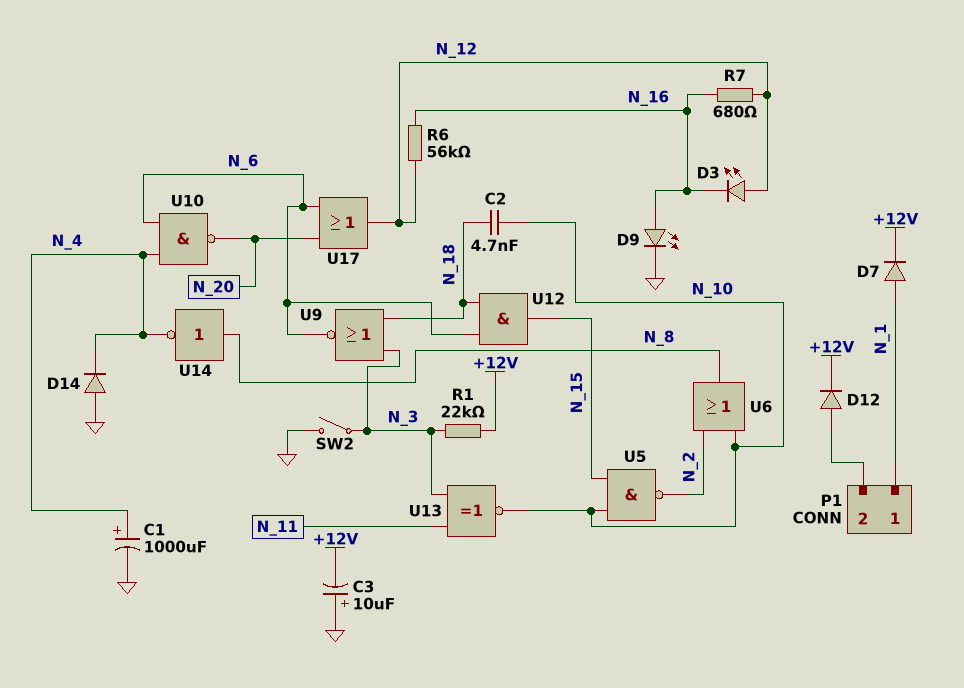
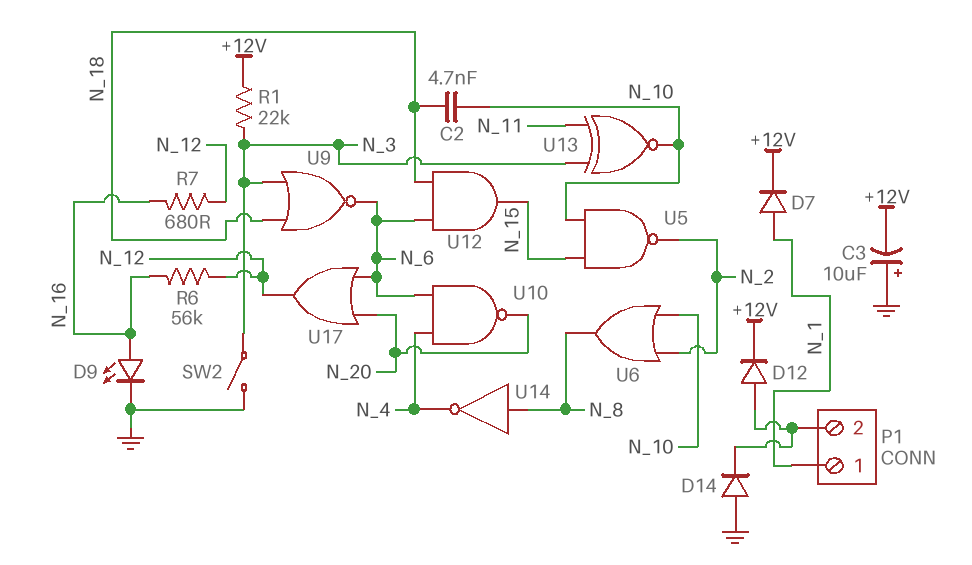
C1: 1000uF (plus N_4, minus GND) -> none
D3: LED (A N_12, K N_16) -> none
D14: diode (A GND, K N_4) -> diode (A GND, K P1/2)

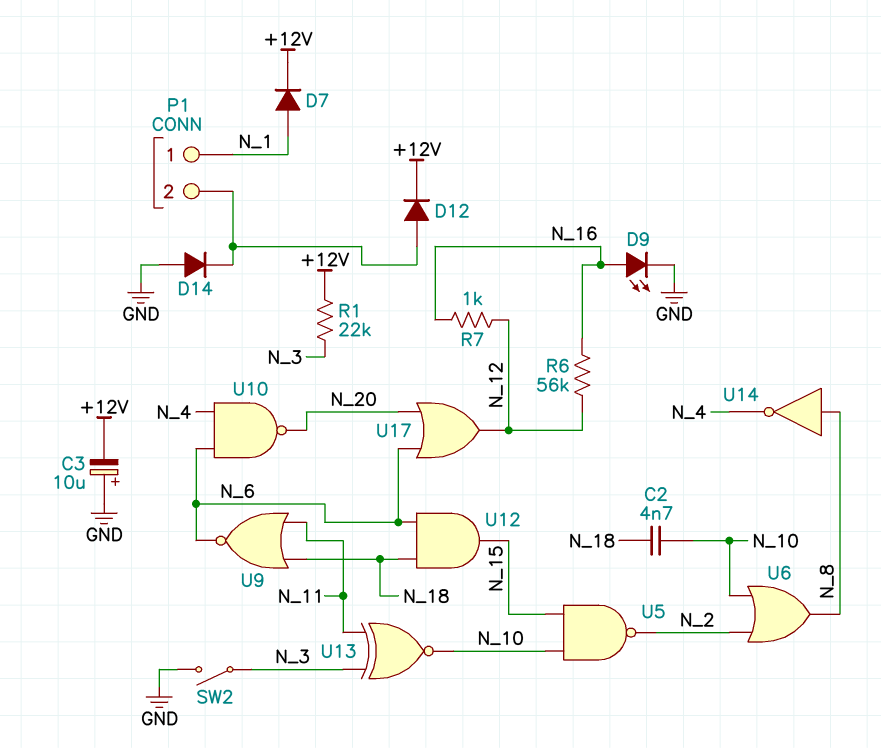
R7: 680 (N_12, N_16) -> 1k (N_12, N_16)
U9: NOR (in N_3, in N_18, out N_6) -> NOR (in N_11, in N_18, out N_6)

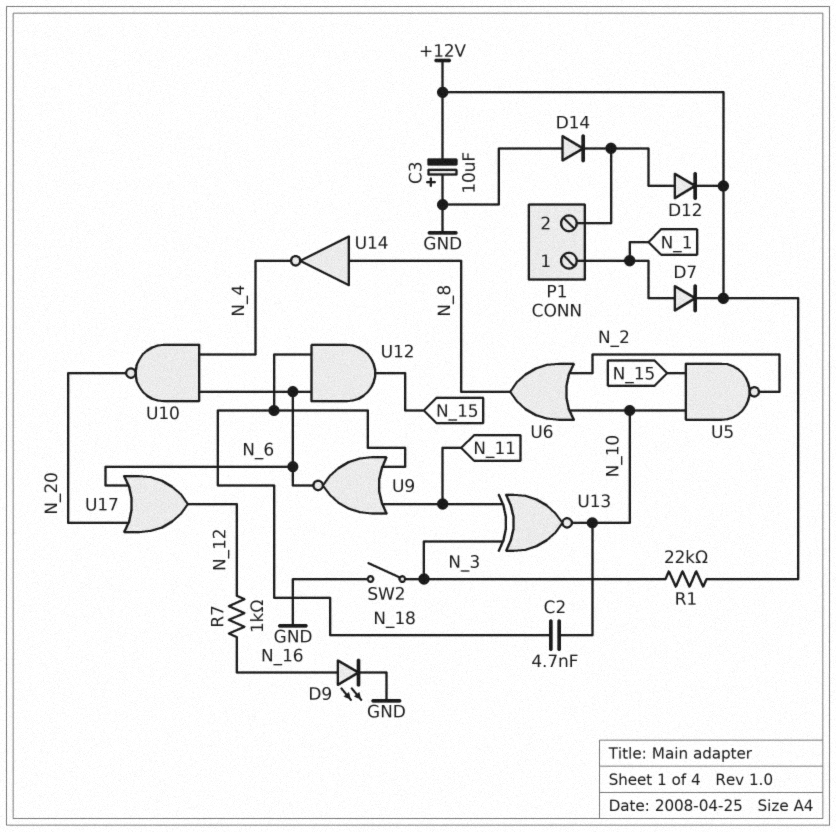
R6: 56k (N_12, N_16) -> none

